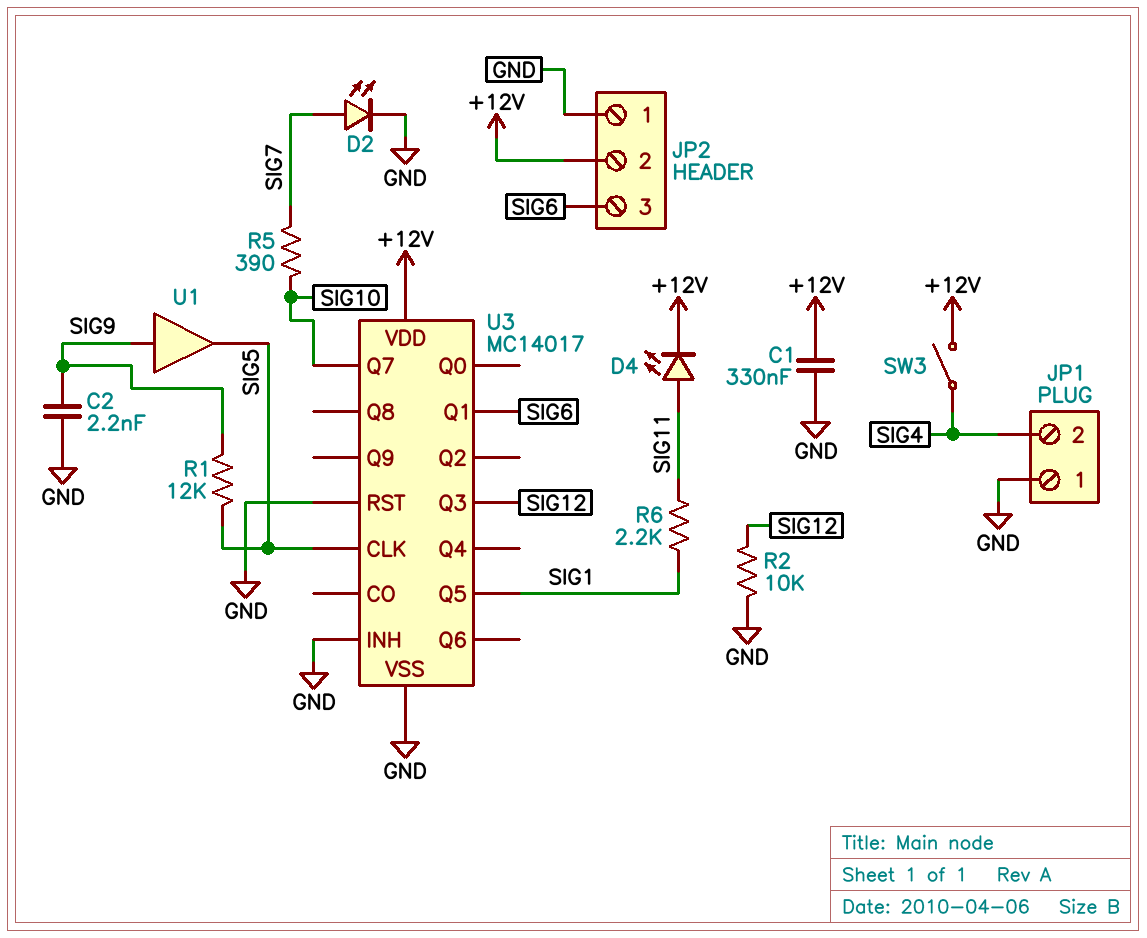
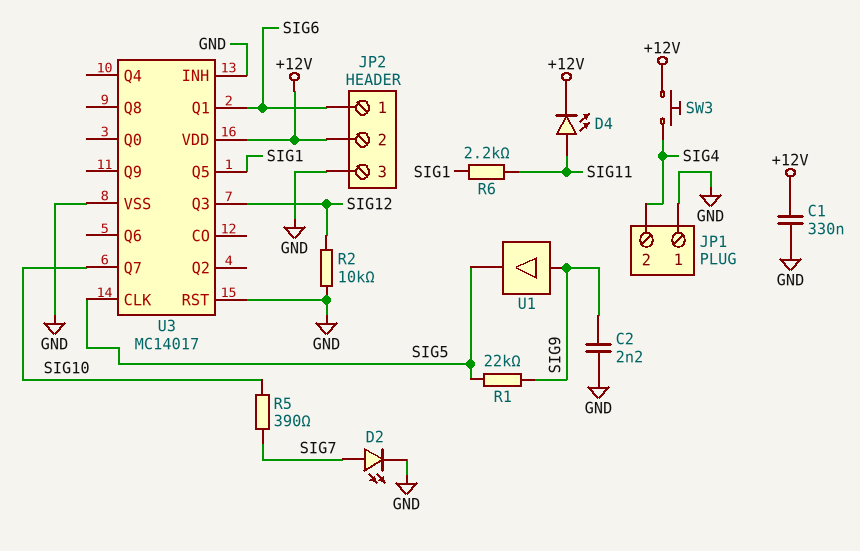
JP2 pin 1: GND -> SIG6
JP2 pin 3: SIG6 -> GND
R1: 12k (SIG5, SIG9) -> 22k (SIG5, SIG9)
SW3: switch (+12V, SIG4) -> button (+12V, SIG4)

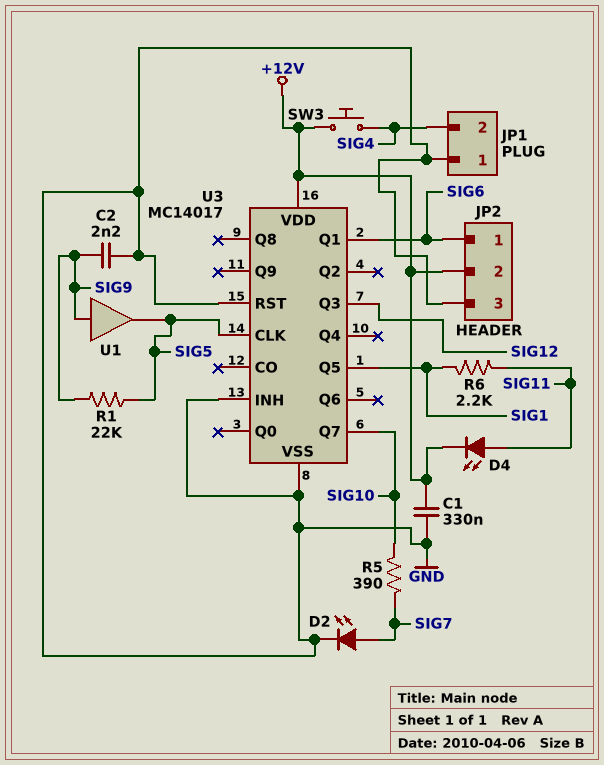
R2: 10k (GND, SIG12) -> none

